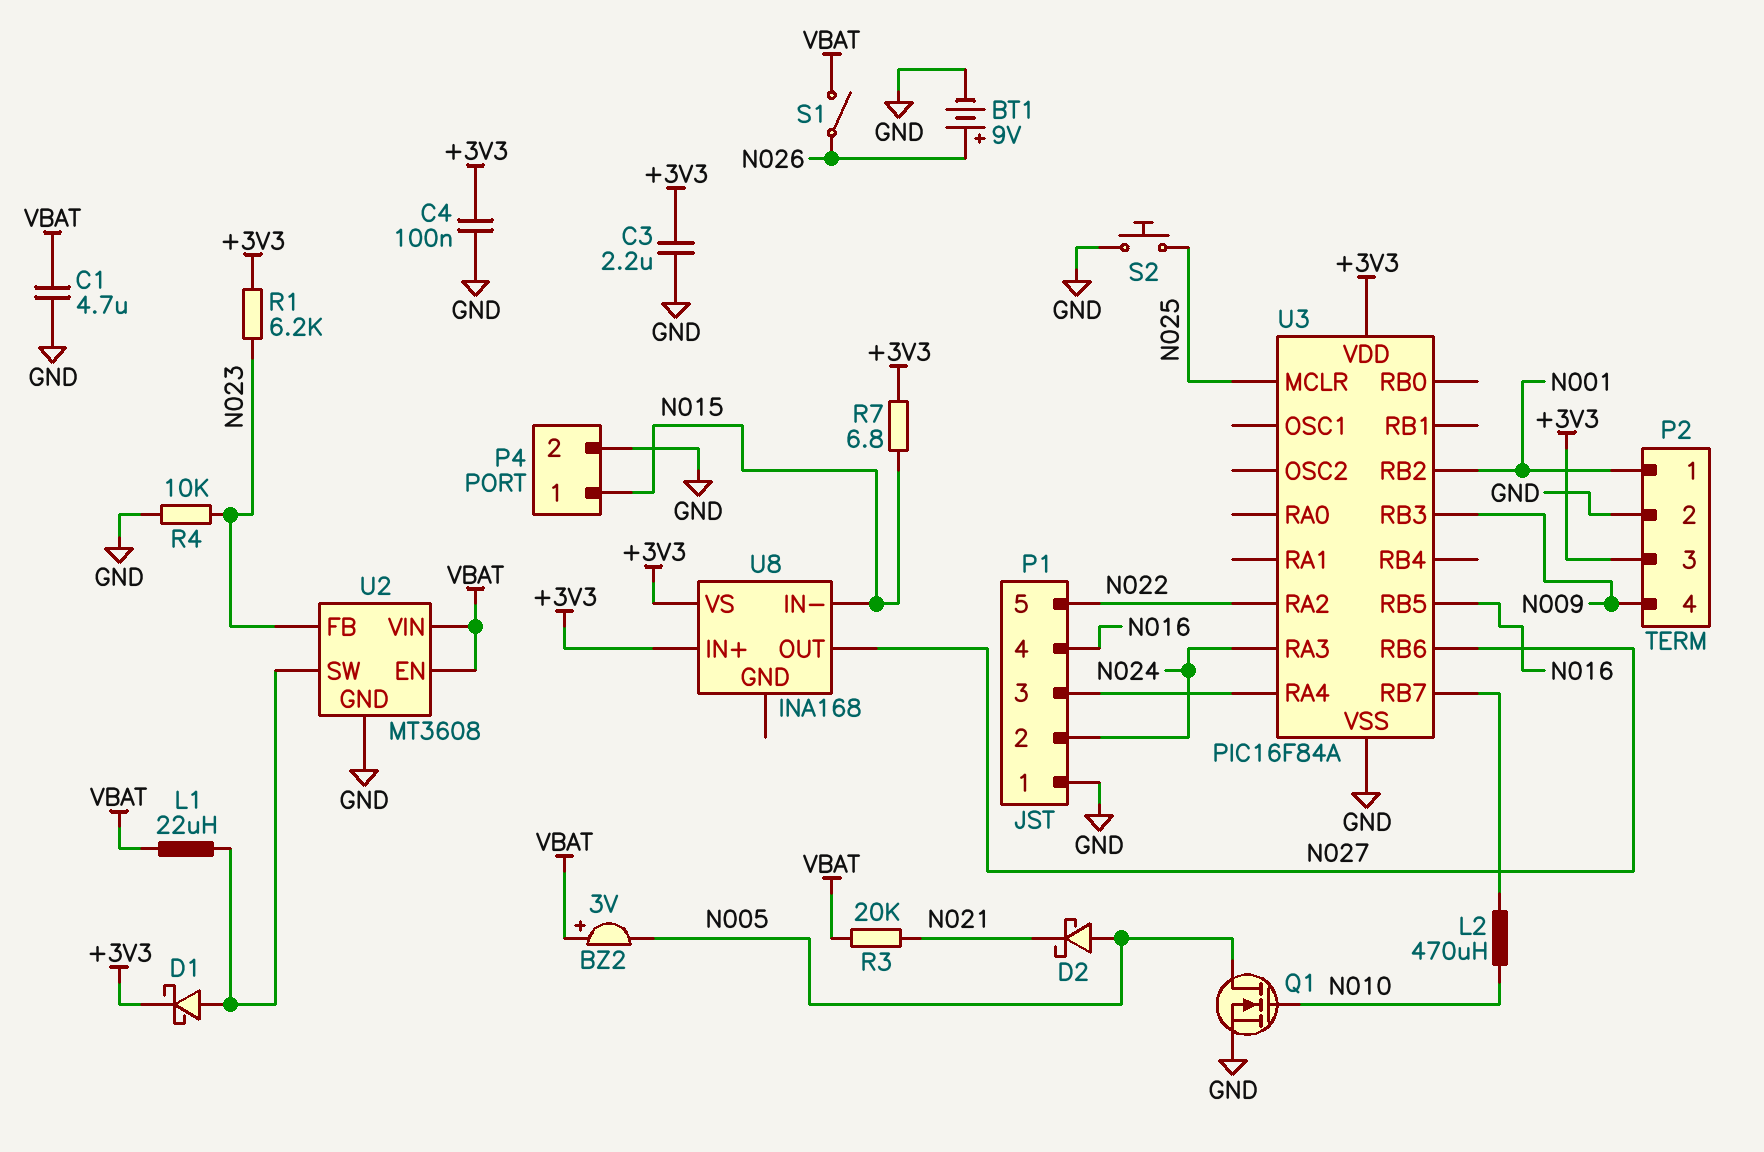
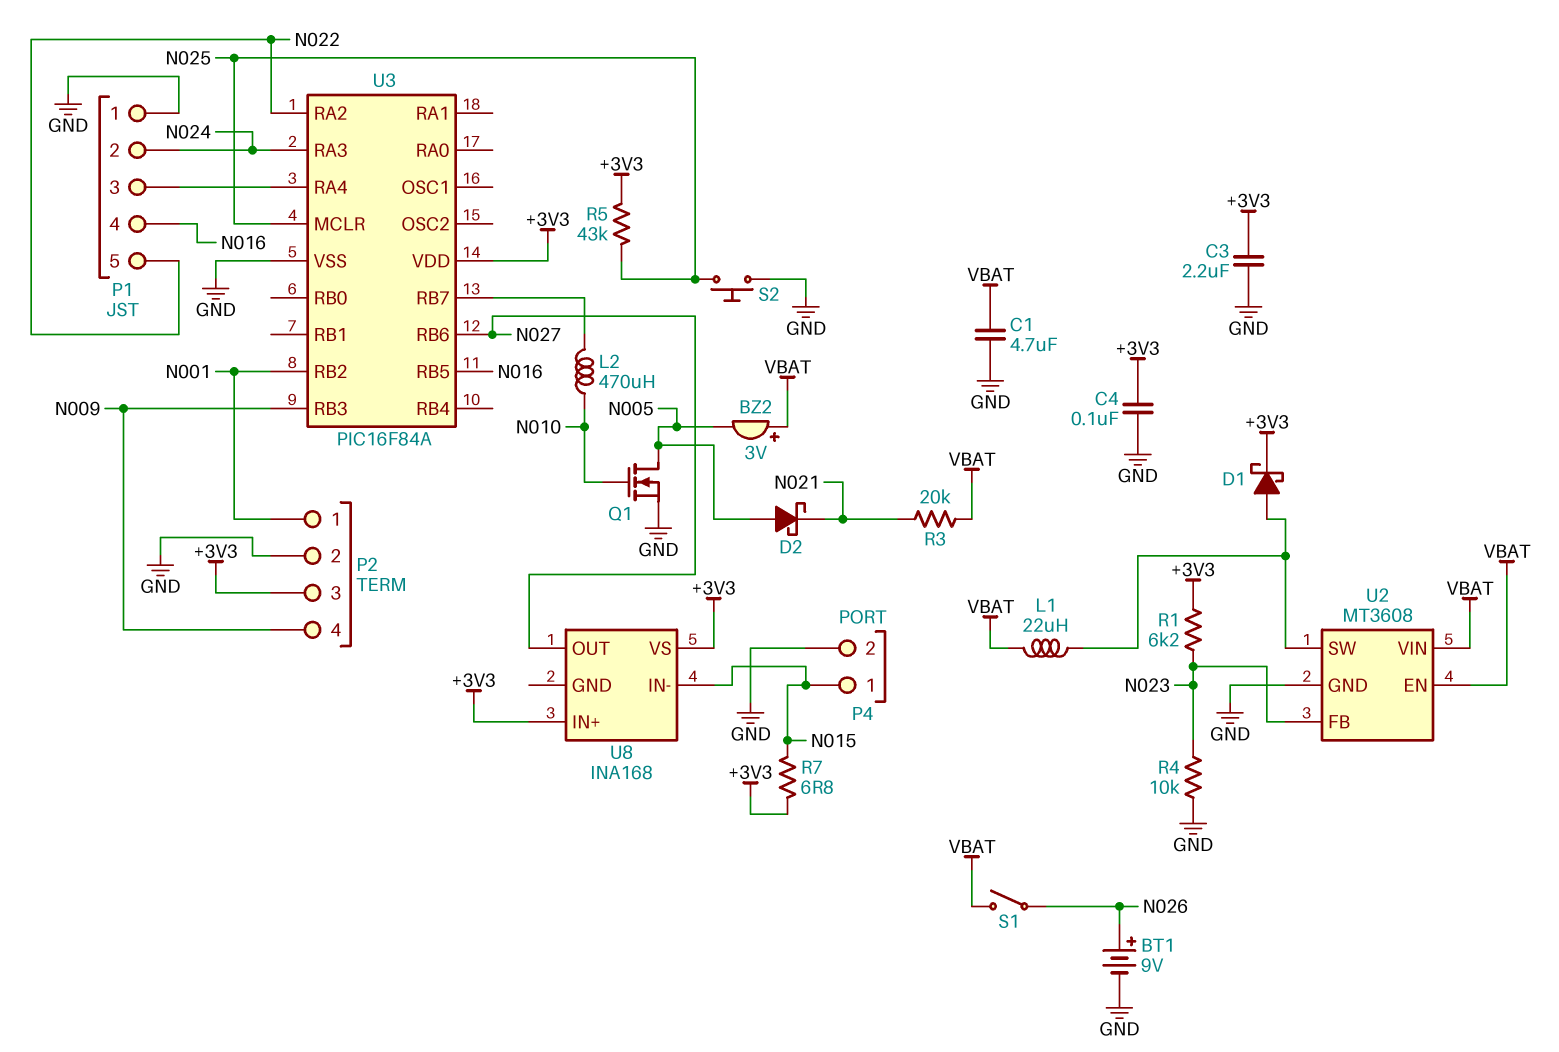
R5: none -> 43k (+3V3, N025)

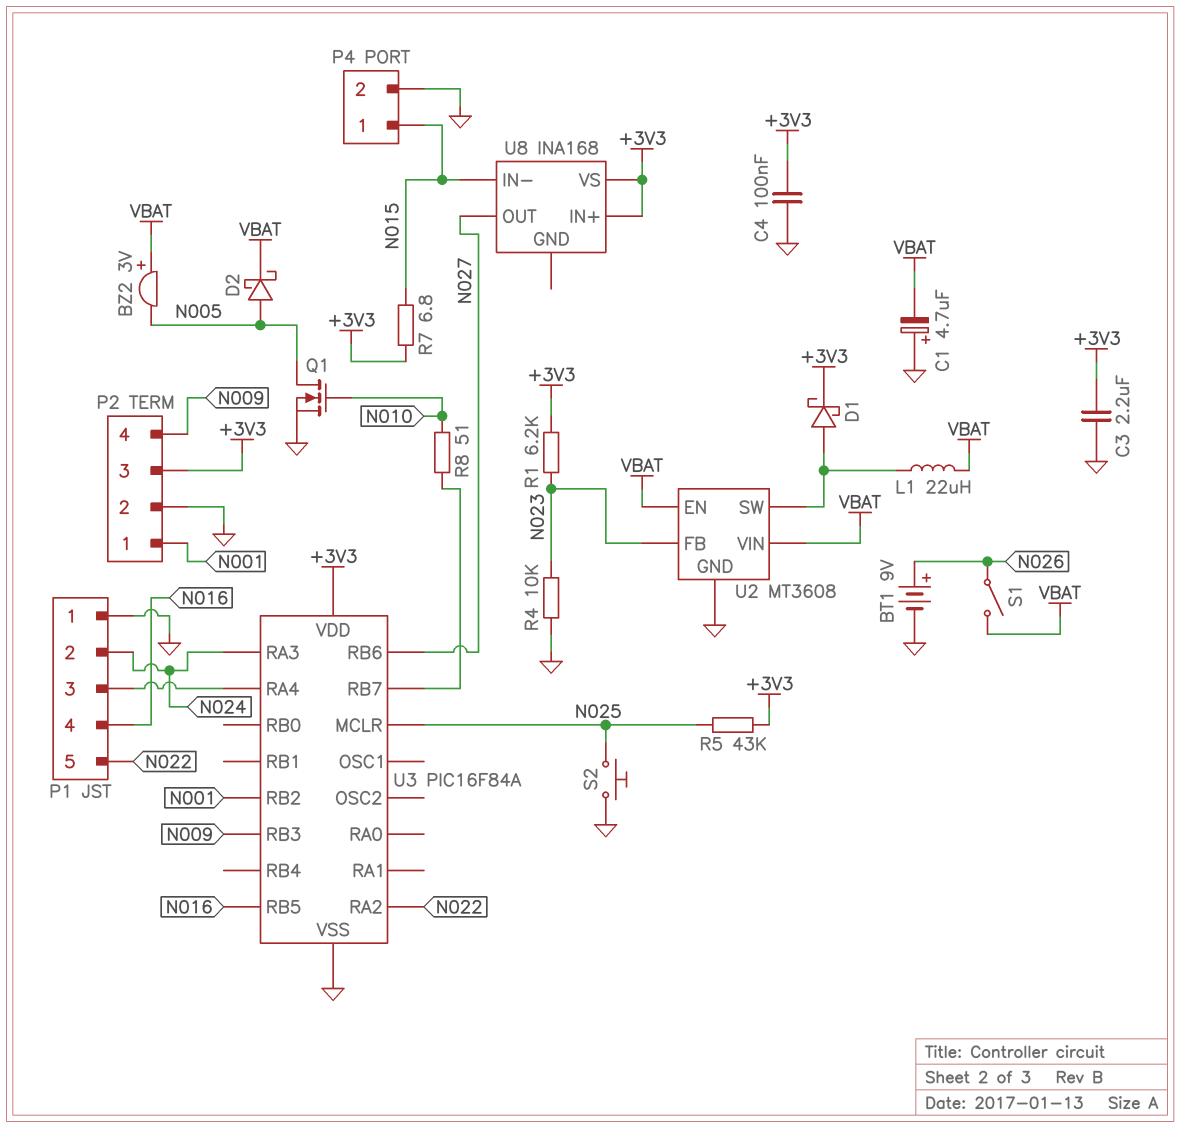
C1: 4.7uF (GND, VBAT) -> 4.7uF (plus GND, minus VBAT)
D2: schottky (A N005, K N021) -> schottky (A N005, K VBAT)
L2: 470uH (N010, U3/RB7) -> none
R3: 20k (N021, VBAT) -> none
R8: none -> 51 (N010, U3/RB7)

